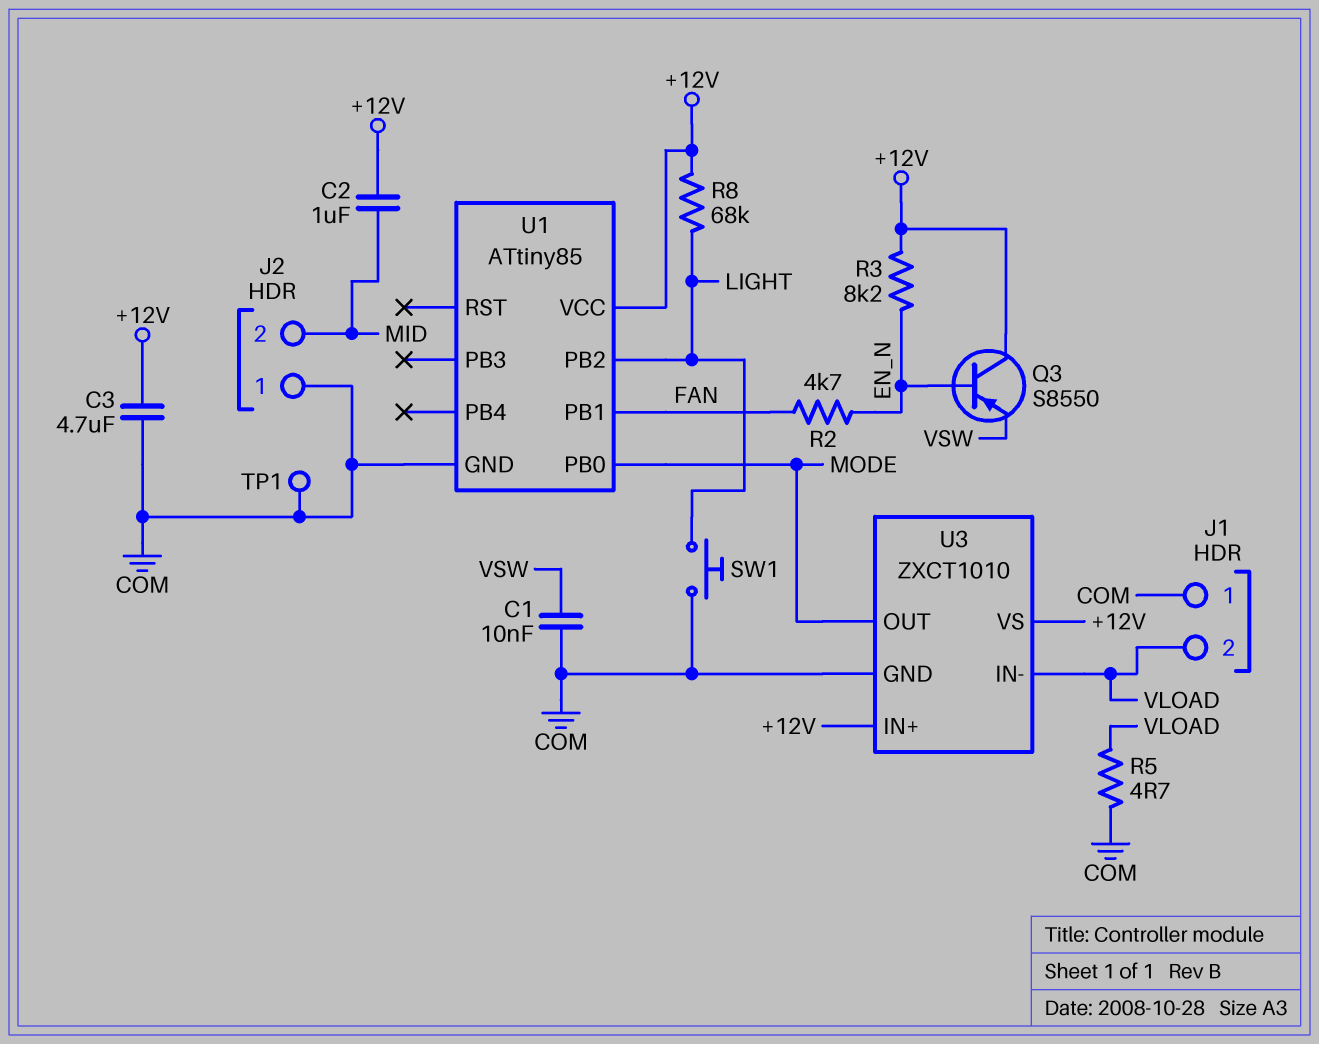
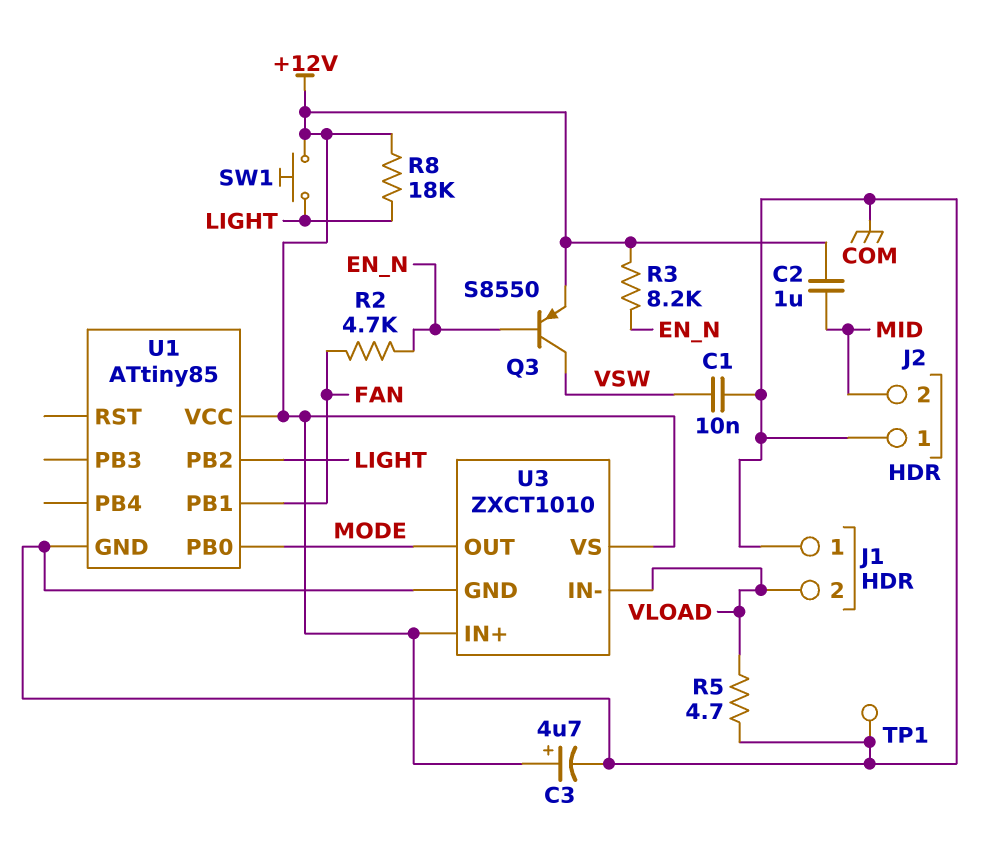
C3: 4.7uF (+12V, COM) -> 4.7uF (plus +12V, minus COM)
Q3: PNP S8550 (B EN_N, C +12V, E VSW) -> PNP S8550 (B EN_N, C VSW, E +12V)
R8: 68k (+12V, LIGHT) -> 18k (+12V, LIGHT)
SW1: button (COM, LIGHT) -> button (+12V, LIGHT)

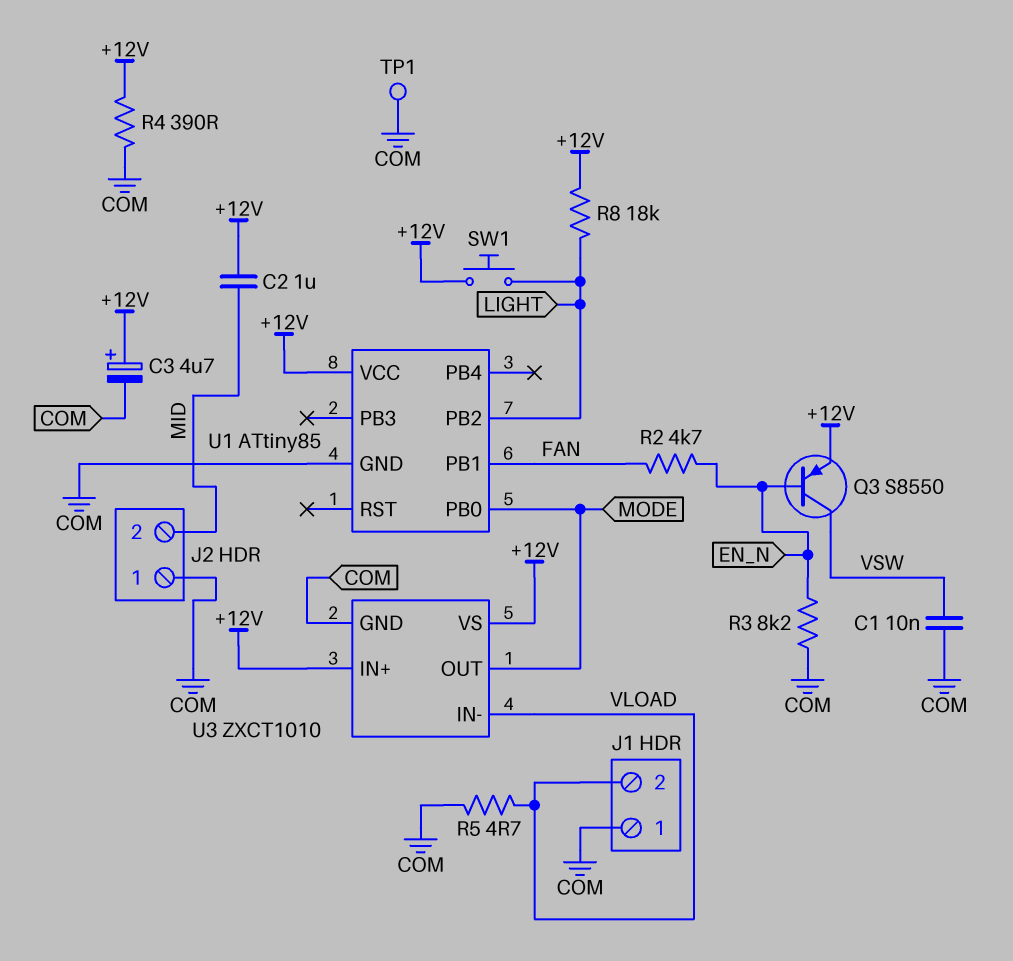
R3: 8.2k (+12V, EN_N) -> 8.2k (COM, EN_N)
R4: none -> 390 (+12V, COM)

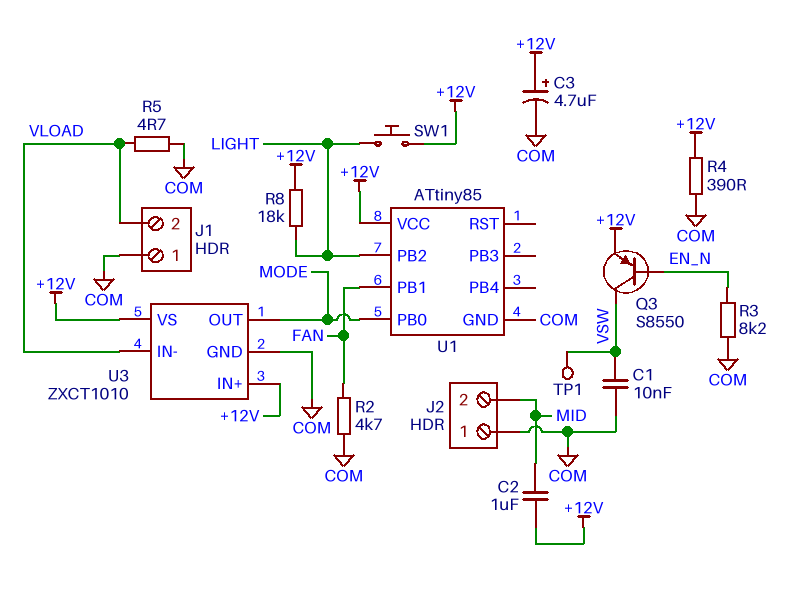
R2: 4.7k (EN_N, FAN) -> 4.7k (COM, FAN)
TP1: test point (COM) -> test point (VSW)

